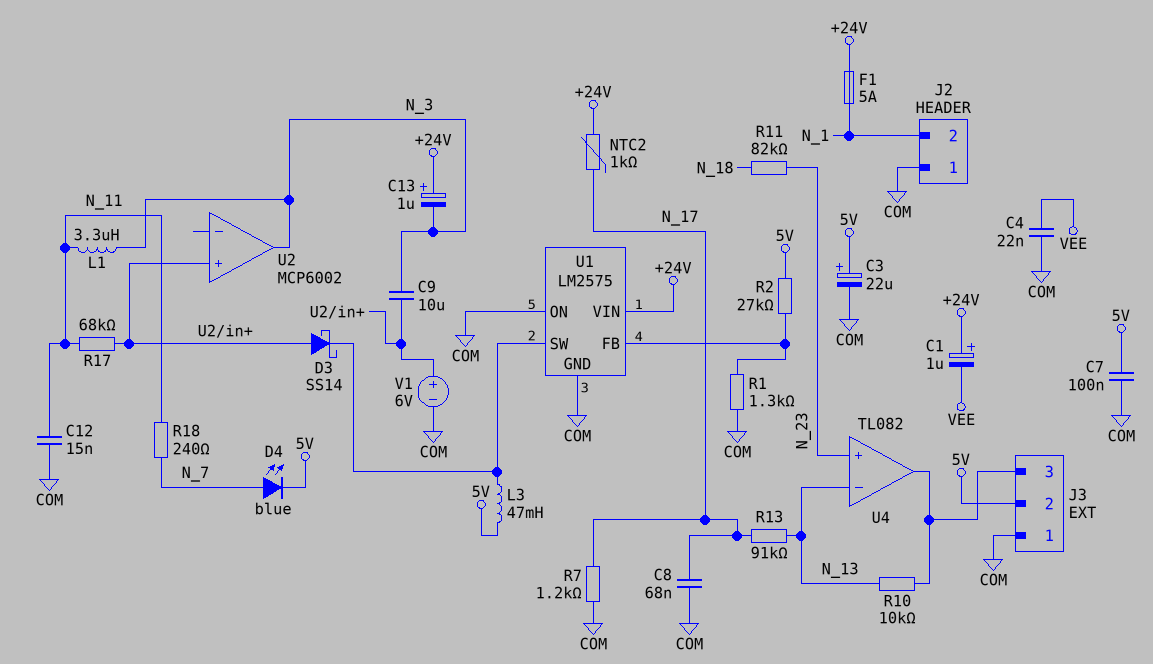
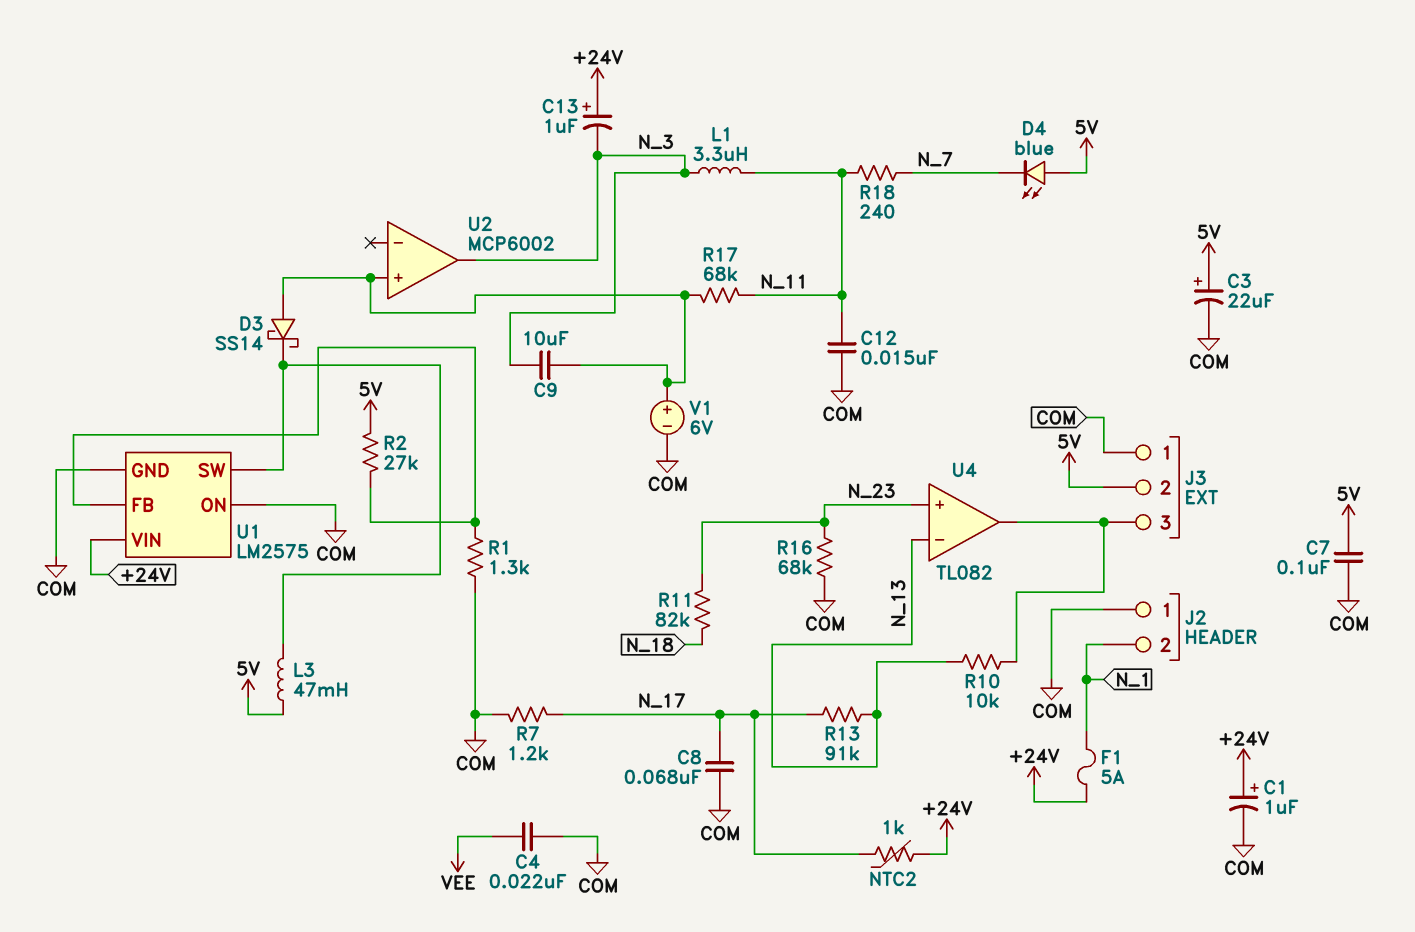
C1: 1uF (plus +24V, minus VEE) -> 1uF (plus +24V, minus COM)
D4: LED blue (A N_7, K 5V) -> LED blue (A 5V, K N_7)
R16: none -> 68k (COM, N_23)

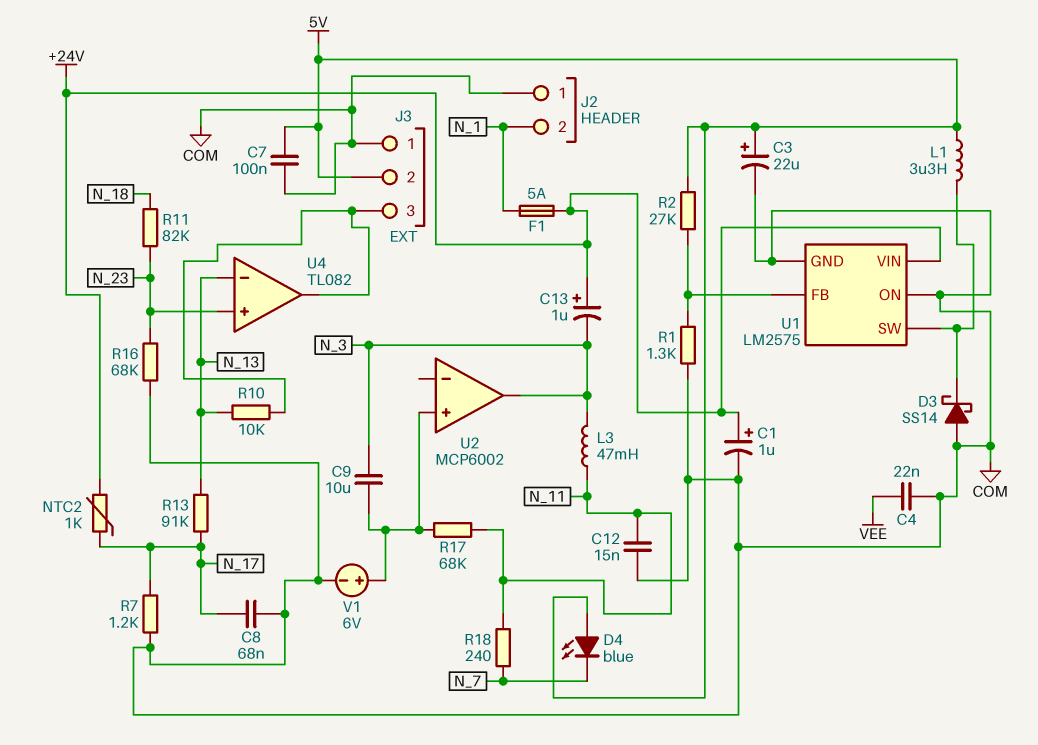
D3: schottky SS14 (A U2/in+, K U1/SW) -> schottky SS14 (A COM, K U1/SW)
L1: 3.3uH (N_3, N_11) -> 3.3uH (5V, U1/SW)
L3: 47mH (5V, U1/SW) -> 47mH (N_3, N_11)

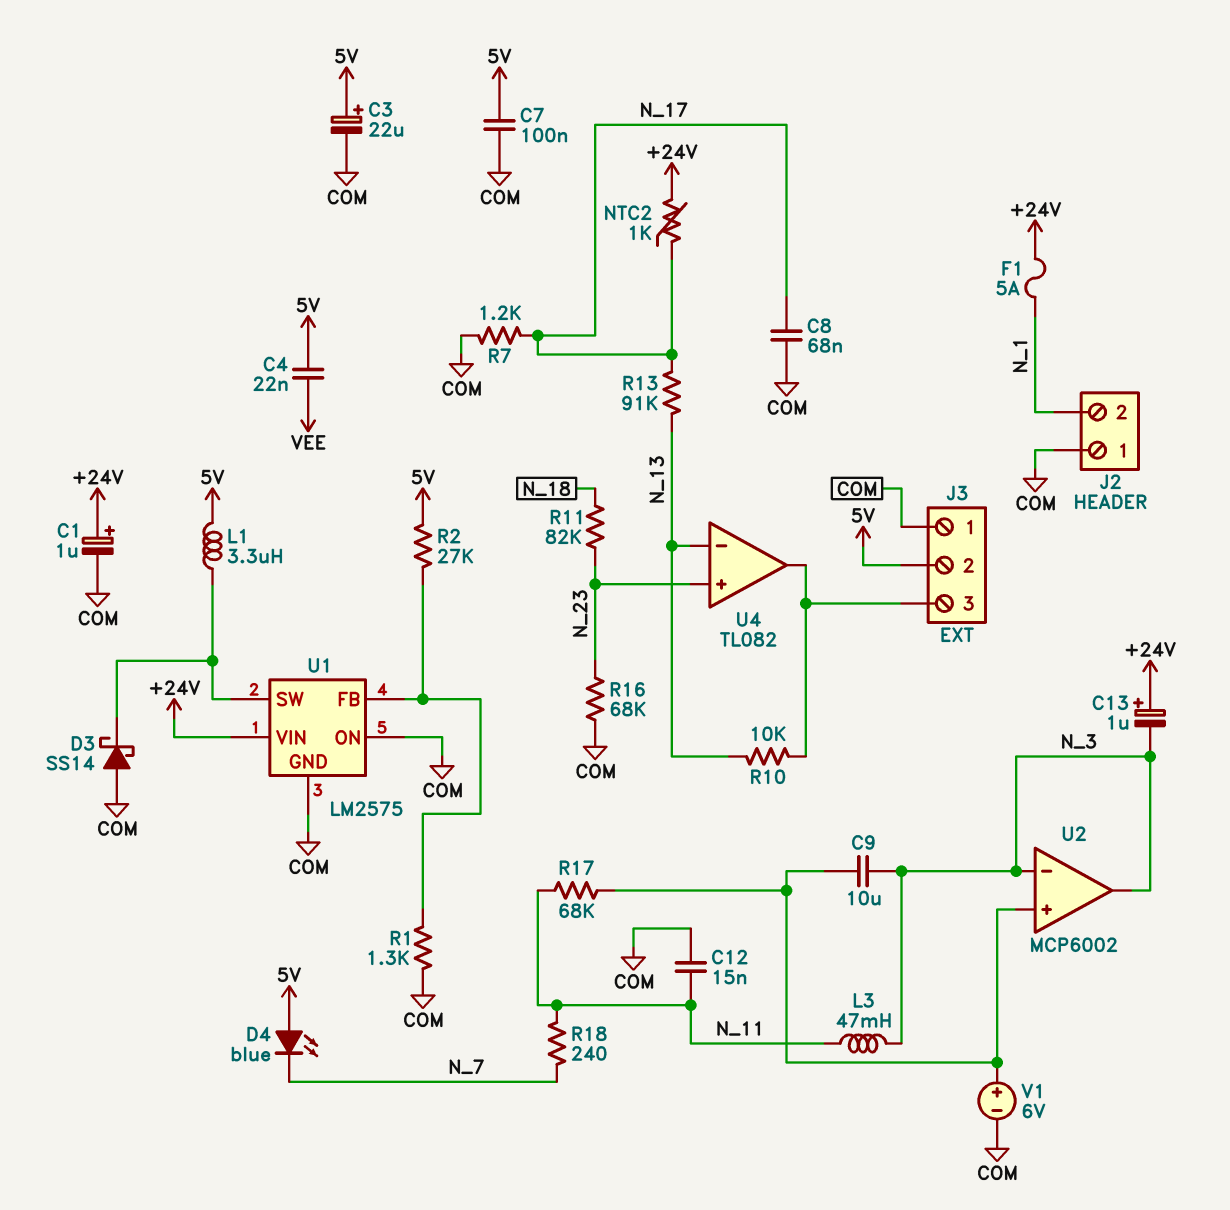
C4: 22nF (COM, VEE) -> 22nF (5V, VEE)
U2 pin in-: none -> N_3

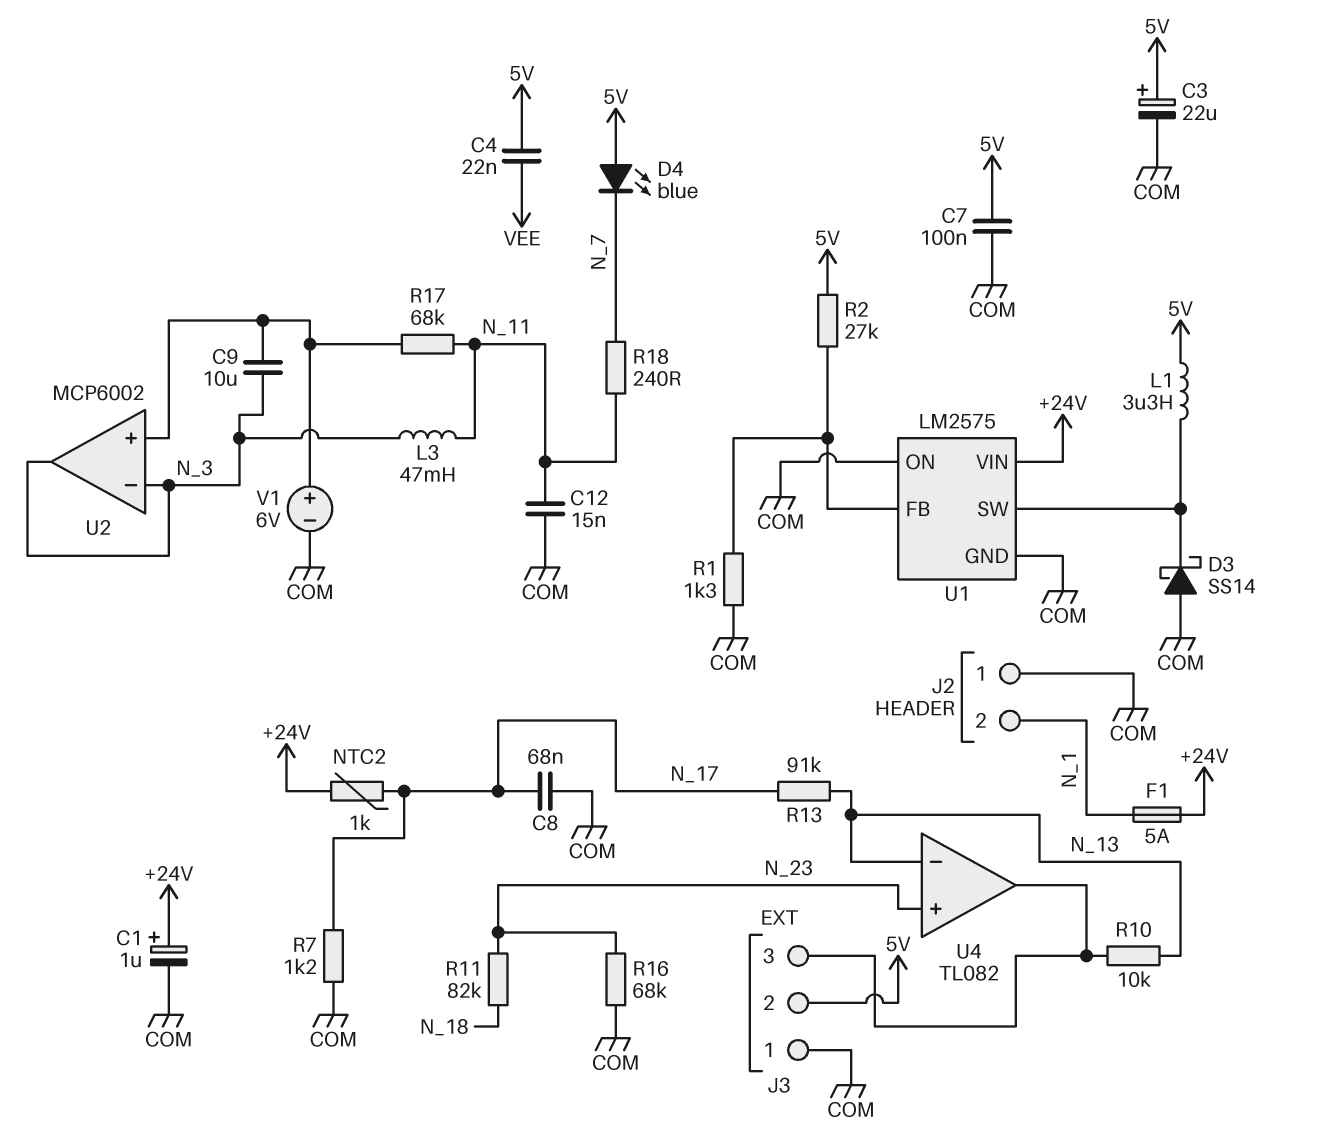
C13: 1uF (plus +24V, minus N_3) -> none

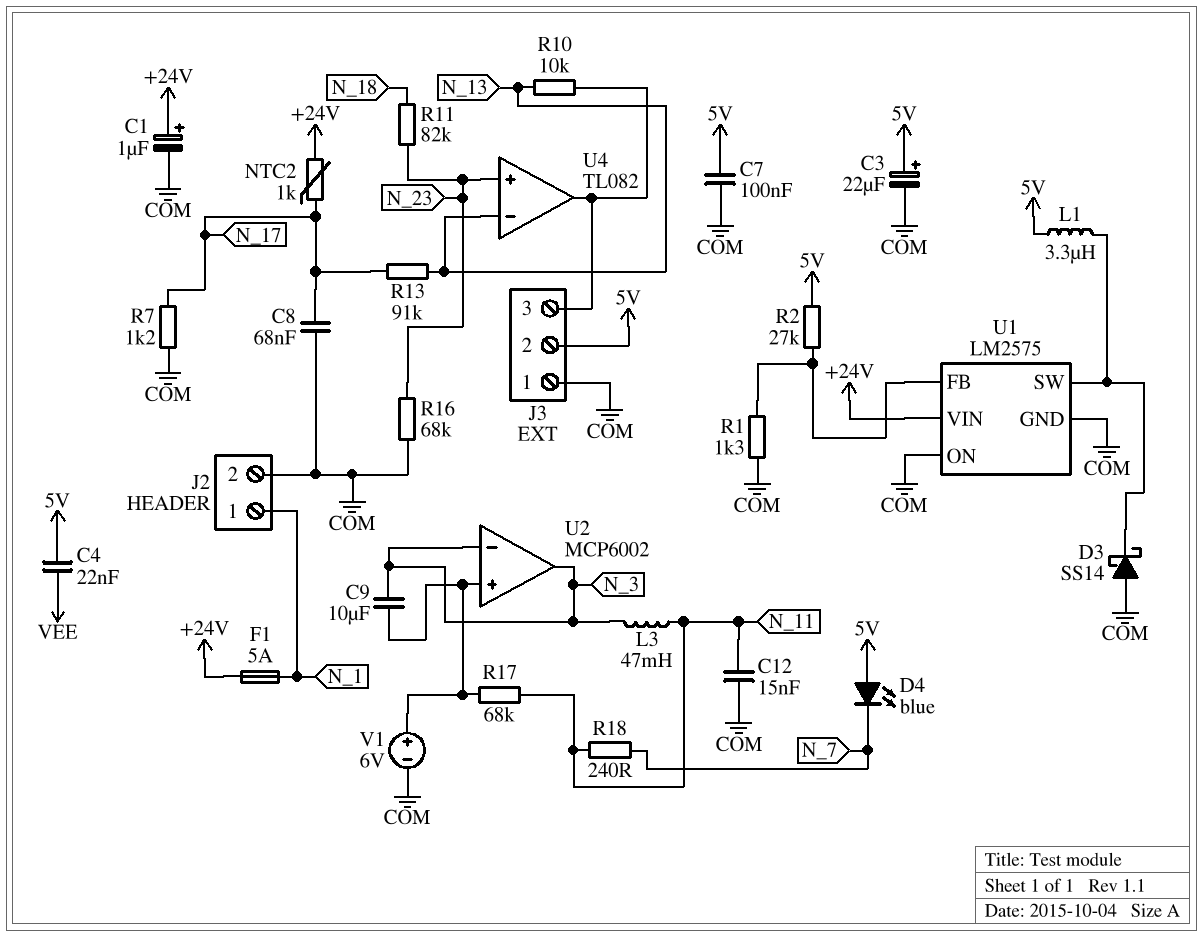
J2 pin 1: COM -> N_1
J2 pin 2: N_1 -> COM

